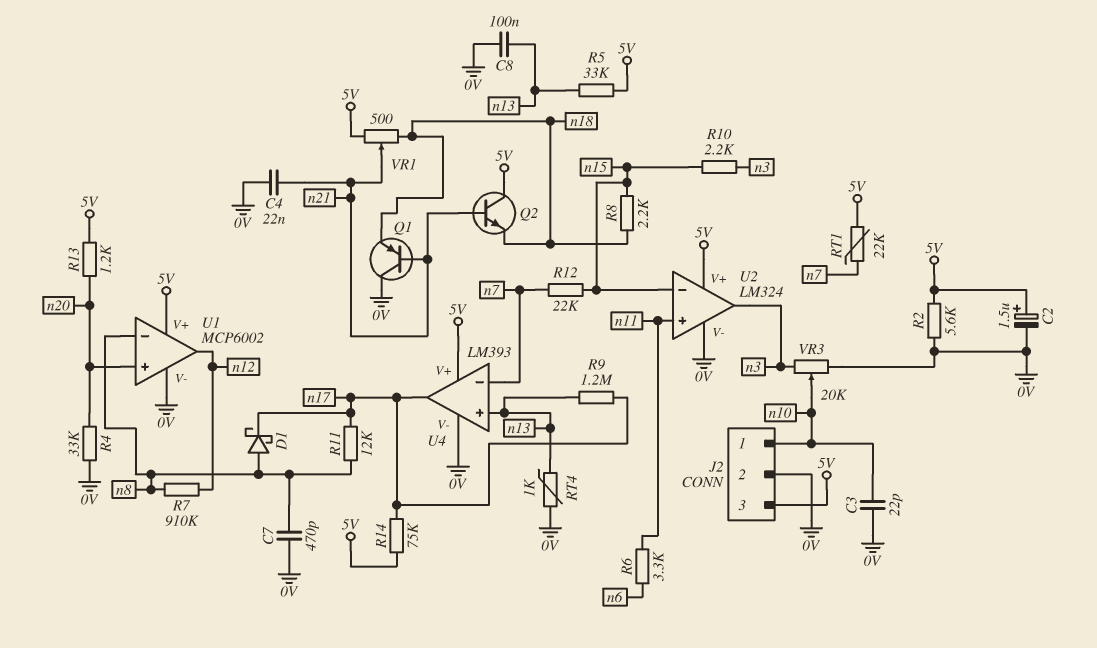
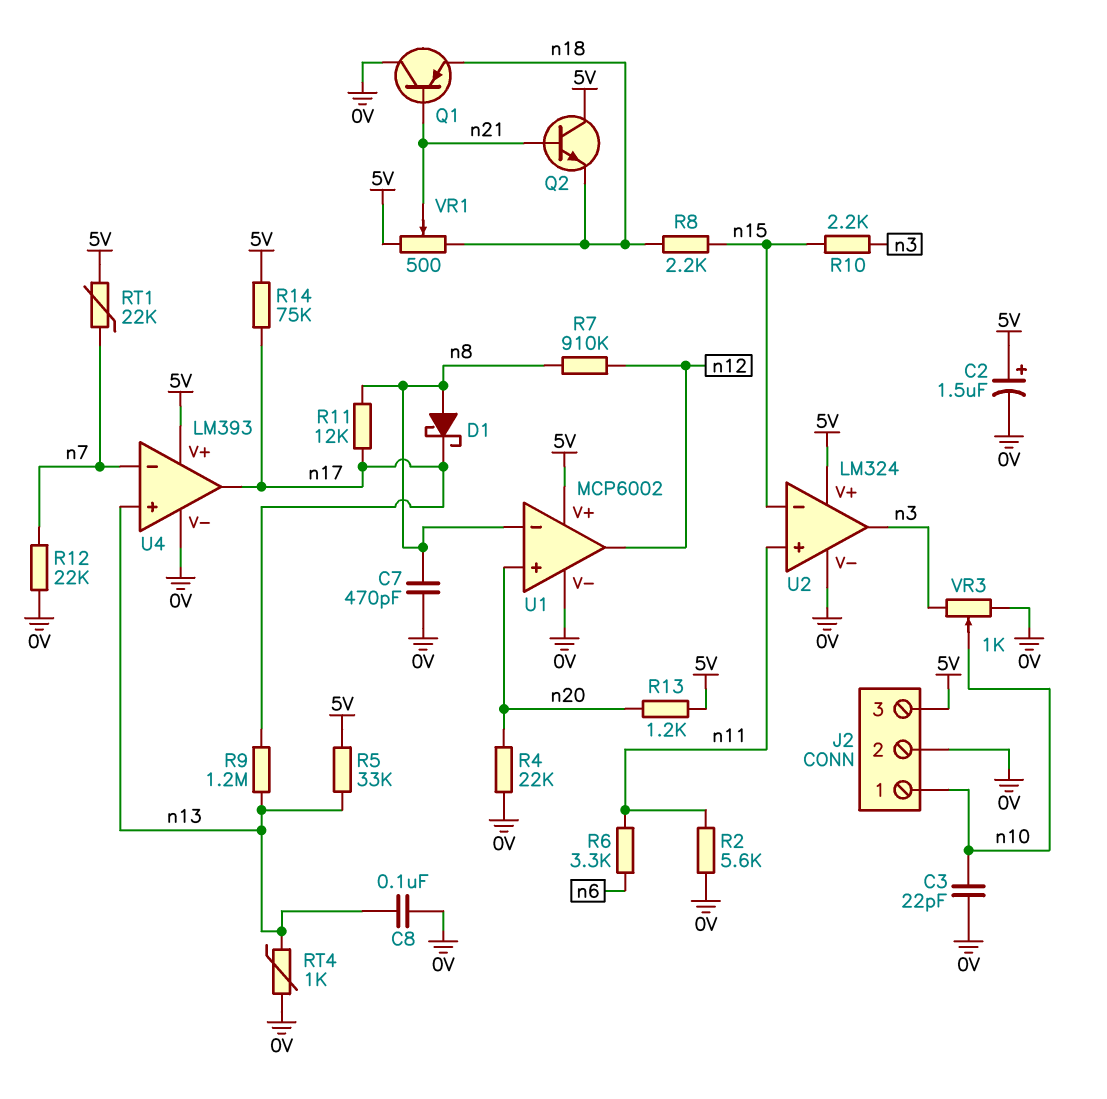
C4: 22nF (0V, n21) -> none
R2: 5.6k (0V, 5V) -> 5.6k (0V, n11)
R4: 33k (0V, n20) -> 22k (0V, n20)
R12: 22k (n7, n15) -> 22k (0V, n7)
VR3: 20k (0V, n3, wiper n10) -> 1k (0V, n3, wiper n10)

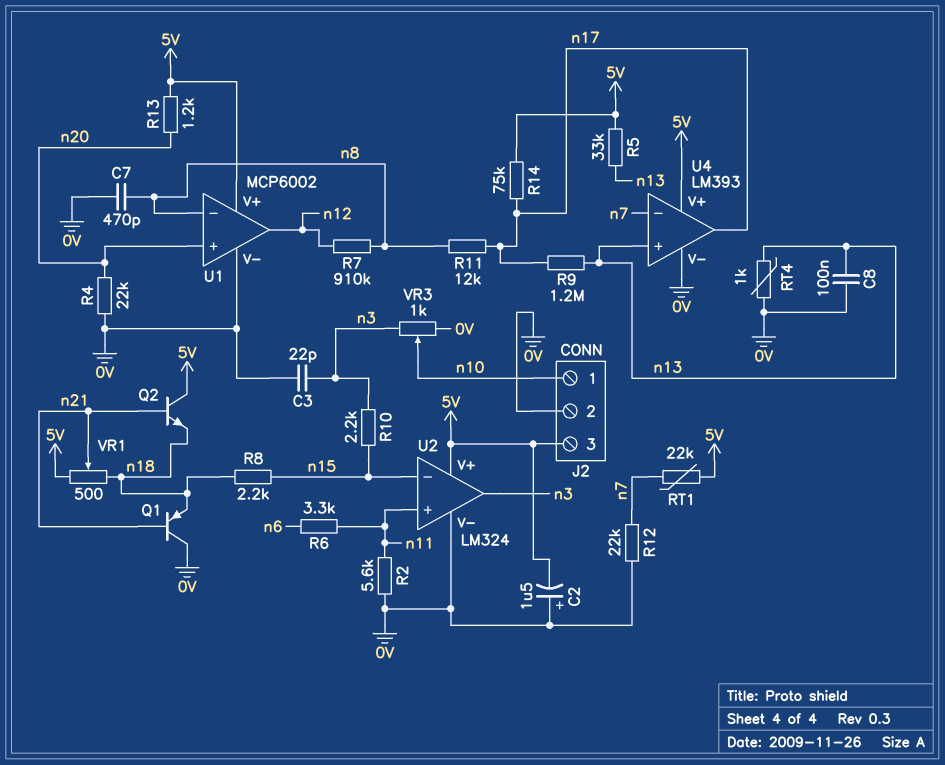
C2: 1.5uF (plus 5V, minus 0V) -> 1.5uF (plus 0V, minus 5V)
C3: 22pF (0V, n10) -> 22pF (0V, n3)
D1: schottky (A n8, K n17) -> none

